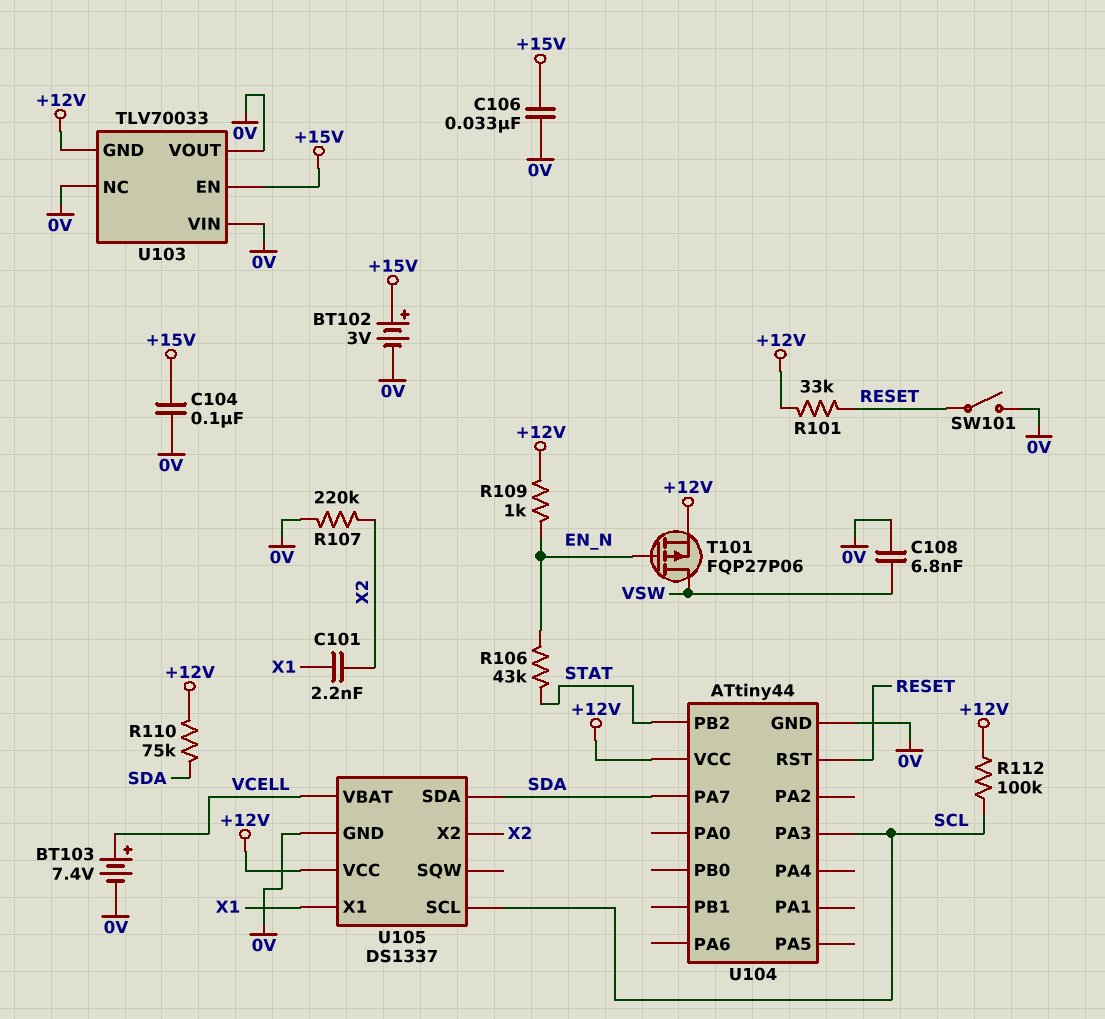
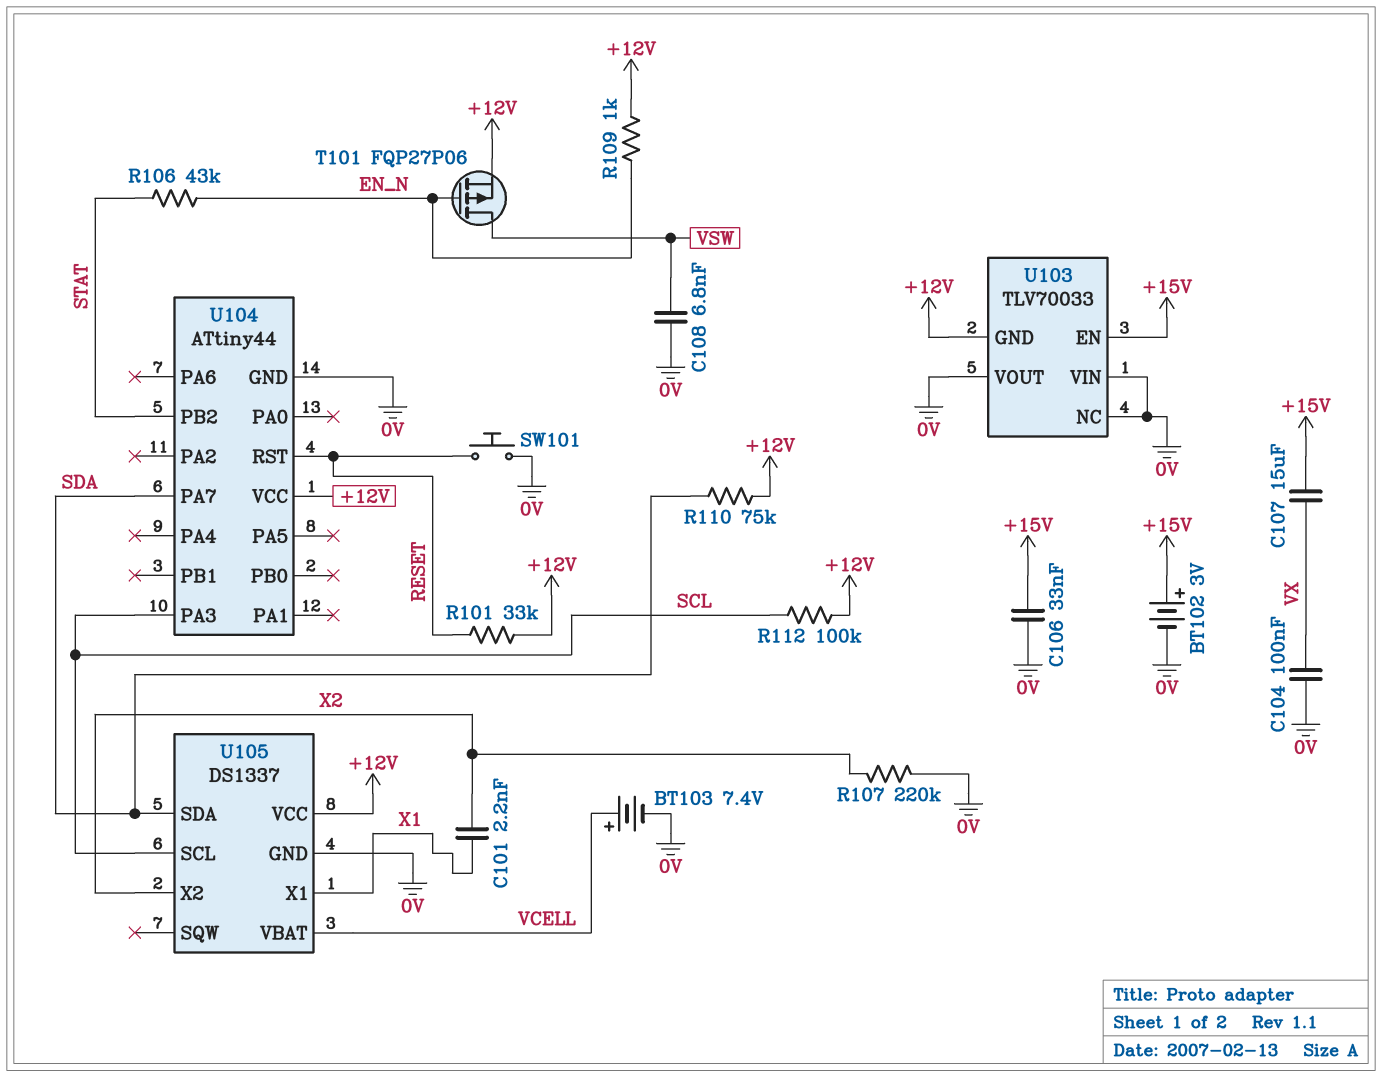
C104: 100nF (+15V, 0V) -> 100nF (0V, VX)
C107: none -> 15uF (+15V, VX)
SW101: switch (0V, RESET) -> button (0V, RESET)

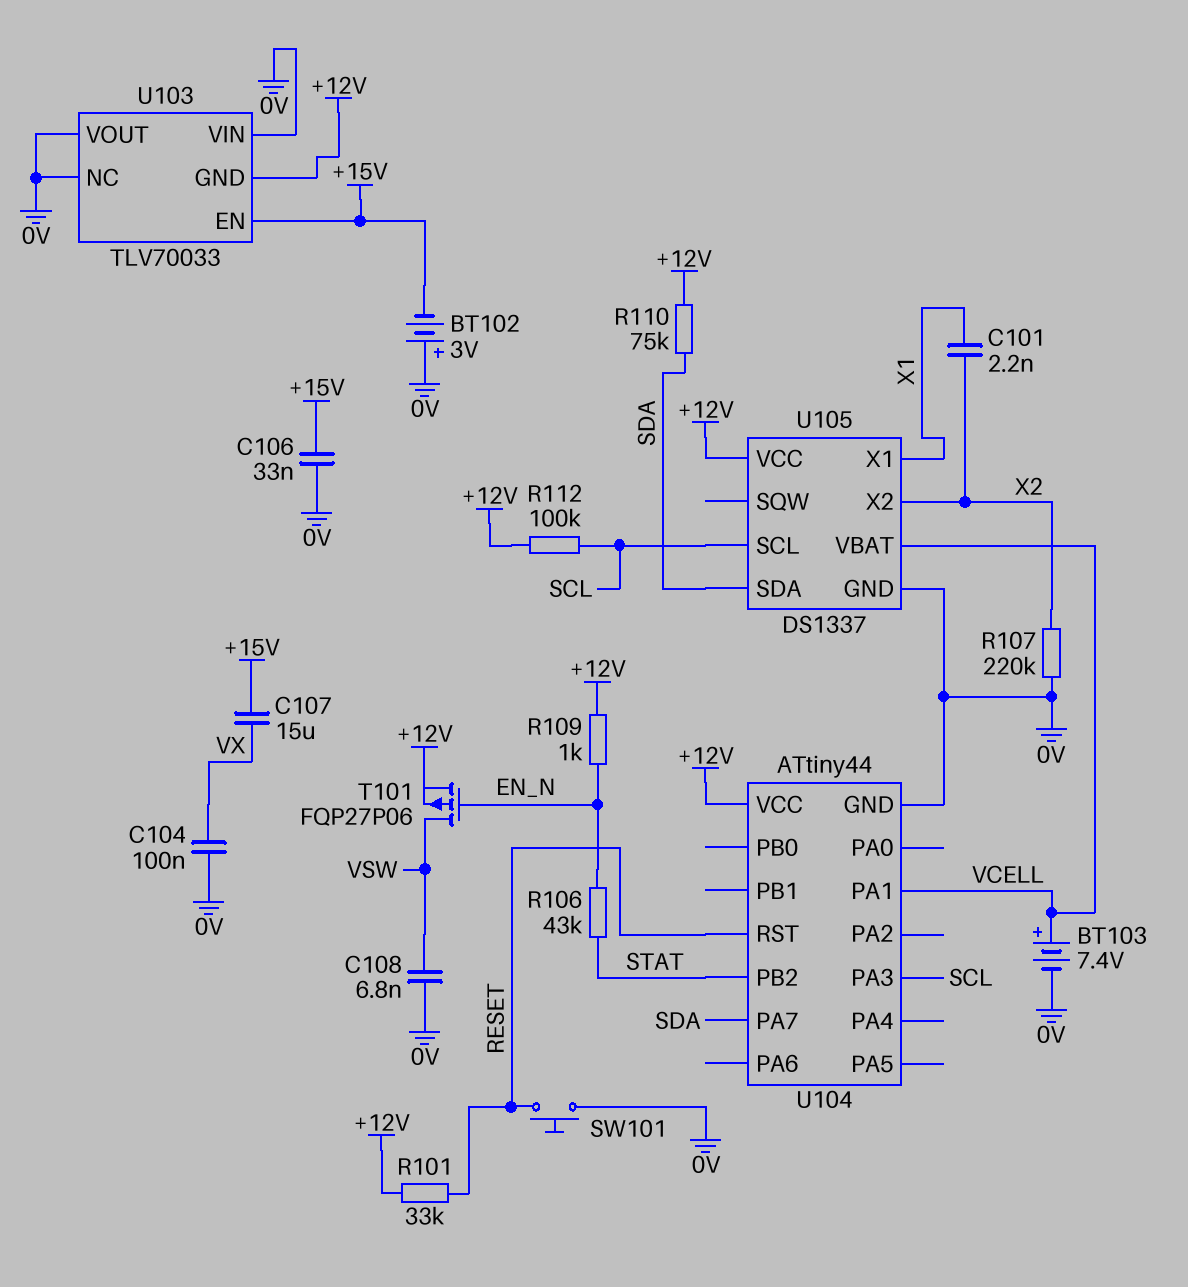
BT102: 3V (plus +15V, minus 0V) -> 3V (plus 0V, minus +15V)
U104 pin PA1: none -> VCELL

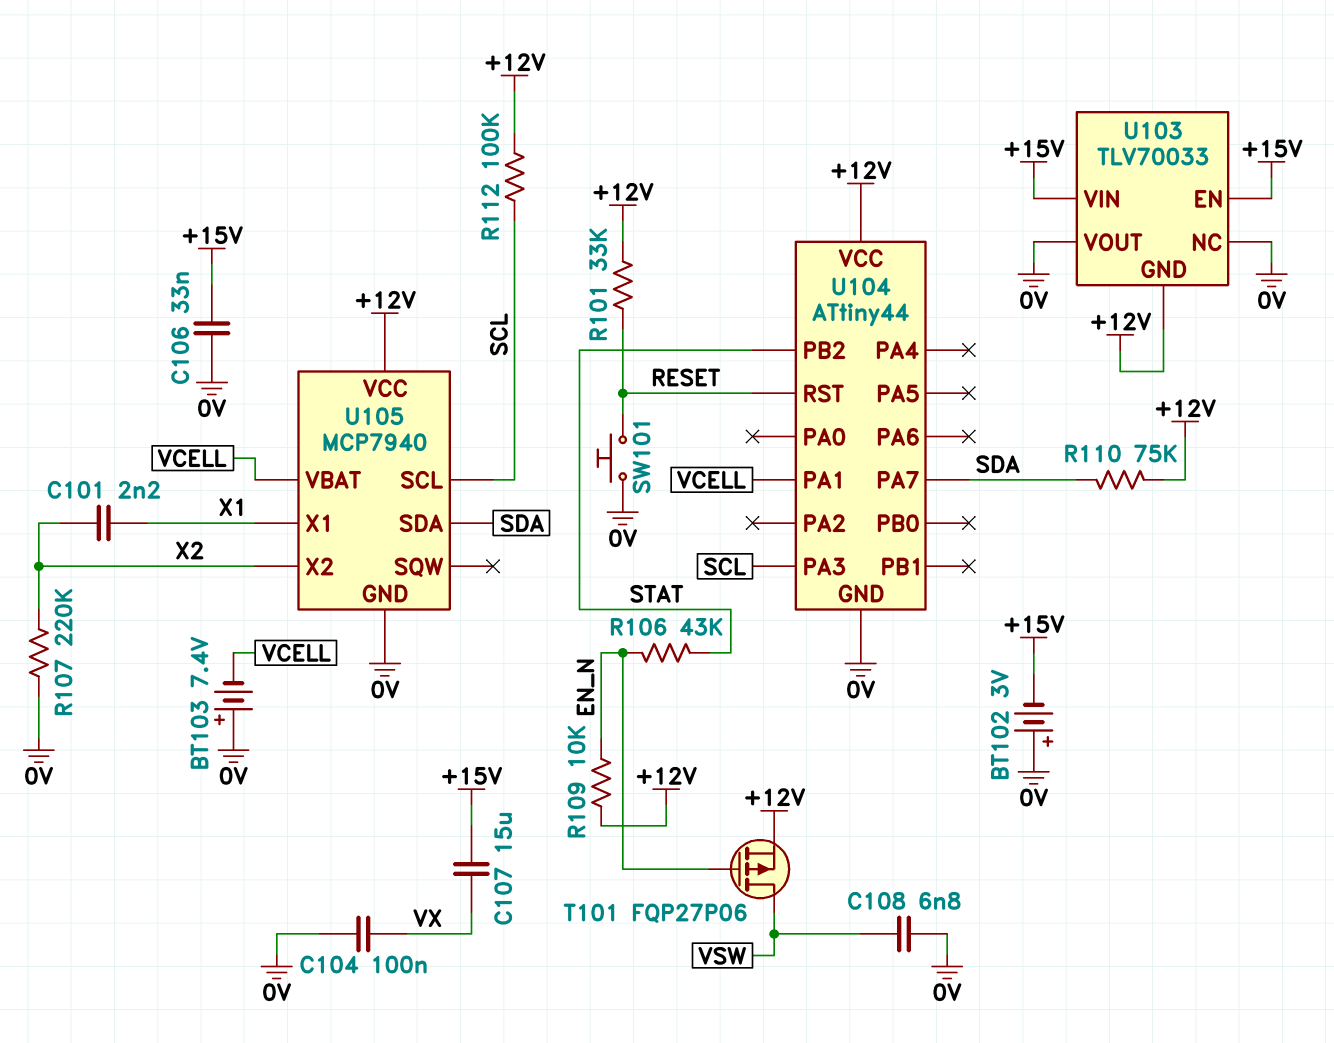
BT103: 7.4V (plus VCELL, minus 0V) -> 7.4V (plus 0V, minus VCELL)
R109: 1k (+12V, EN_N) -> 10k (+12V, EN_N)
U103 pin VIN: 0V -> +15V
U105: DS1337 -> MCP7940

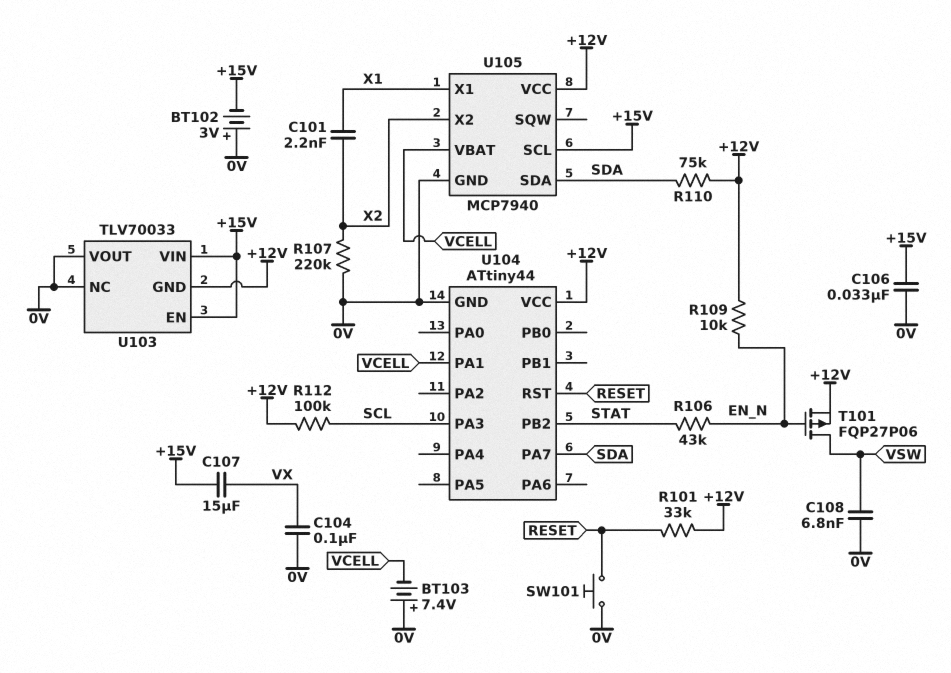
U105 pin SCL: SCL -> +15V

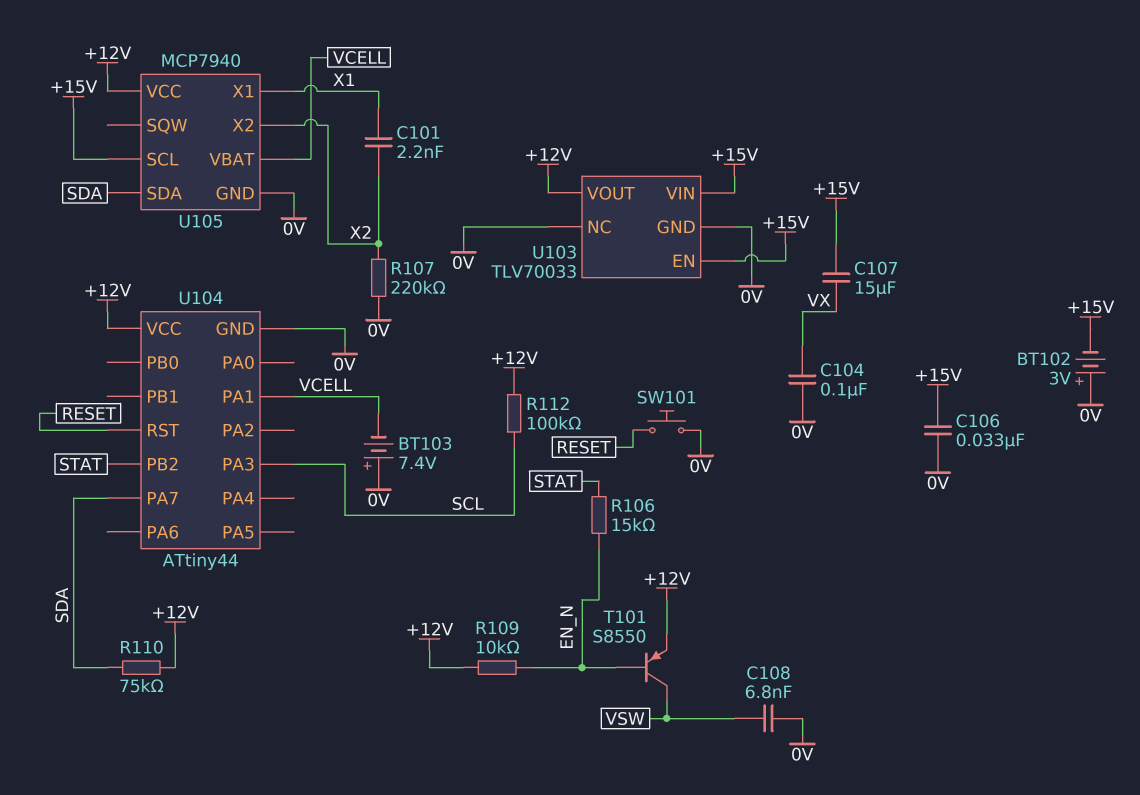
R101: 33k (+12V, RESET) -> none
R106: 43k (EN_N, STAT) -> 15k (EN_N, STAT)
T101: PMOS FQP27P06 (G EN_N, D VSW, S +12V) -> PNP S8550 (B EN_N, C VSW, E +12V)
U103 pin GND: +12V -> 0V
U103 pin VOUT: 0V -> +12V

